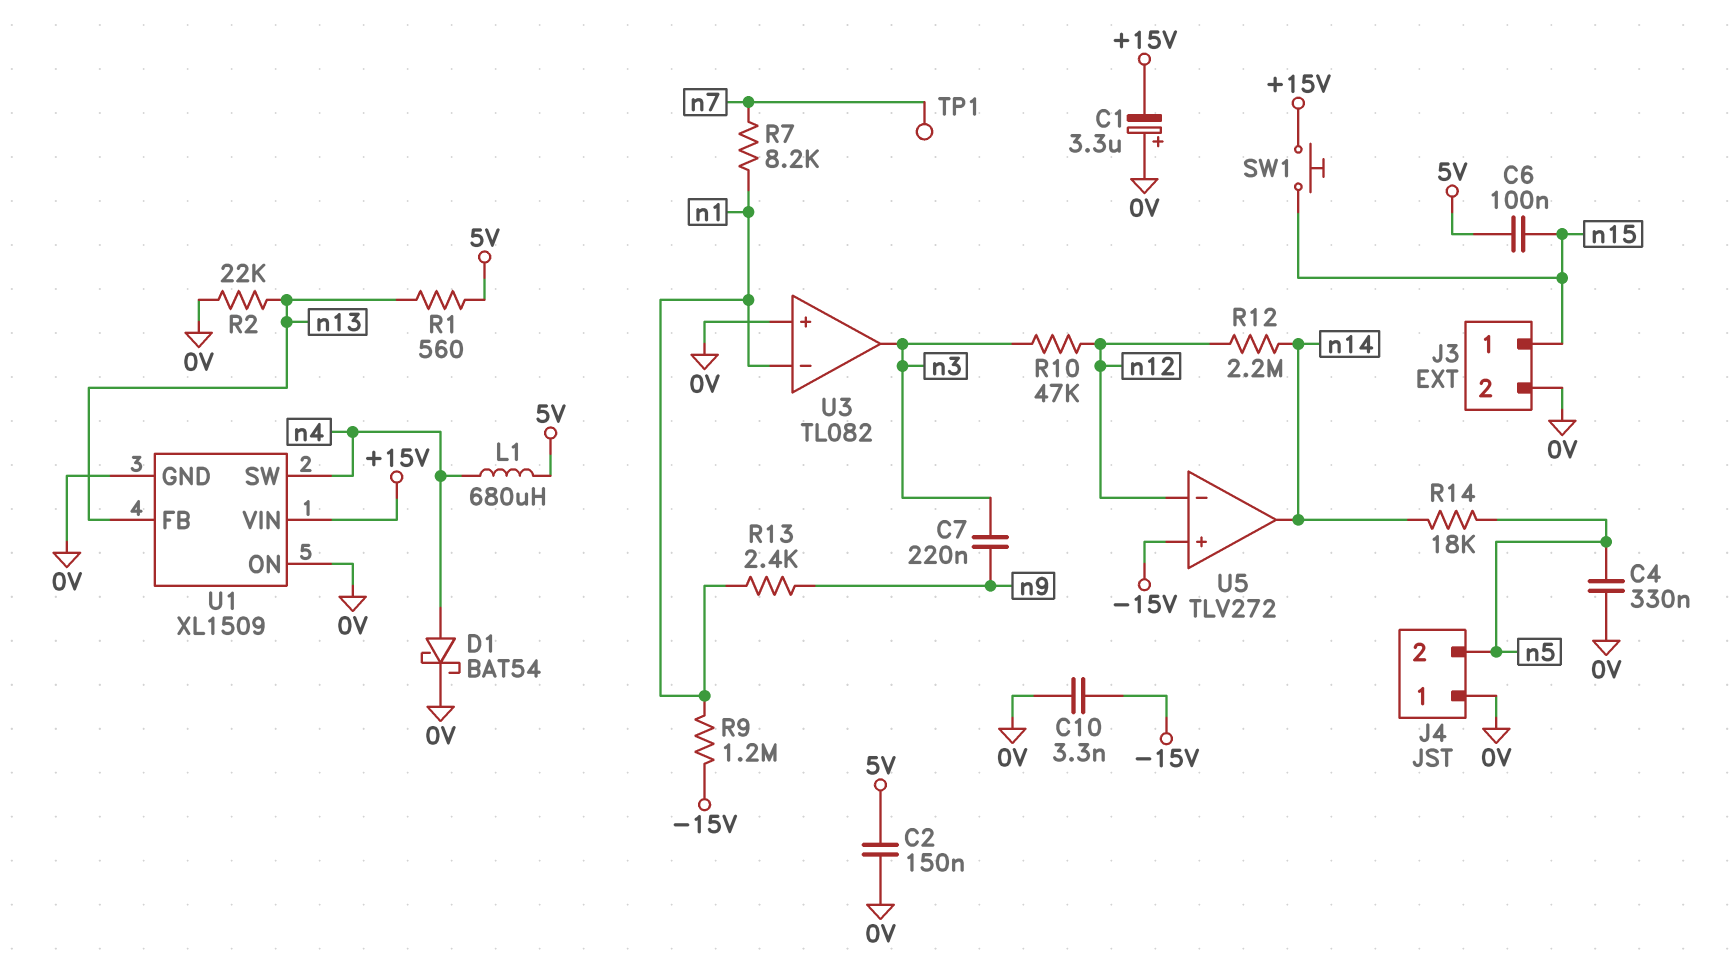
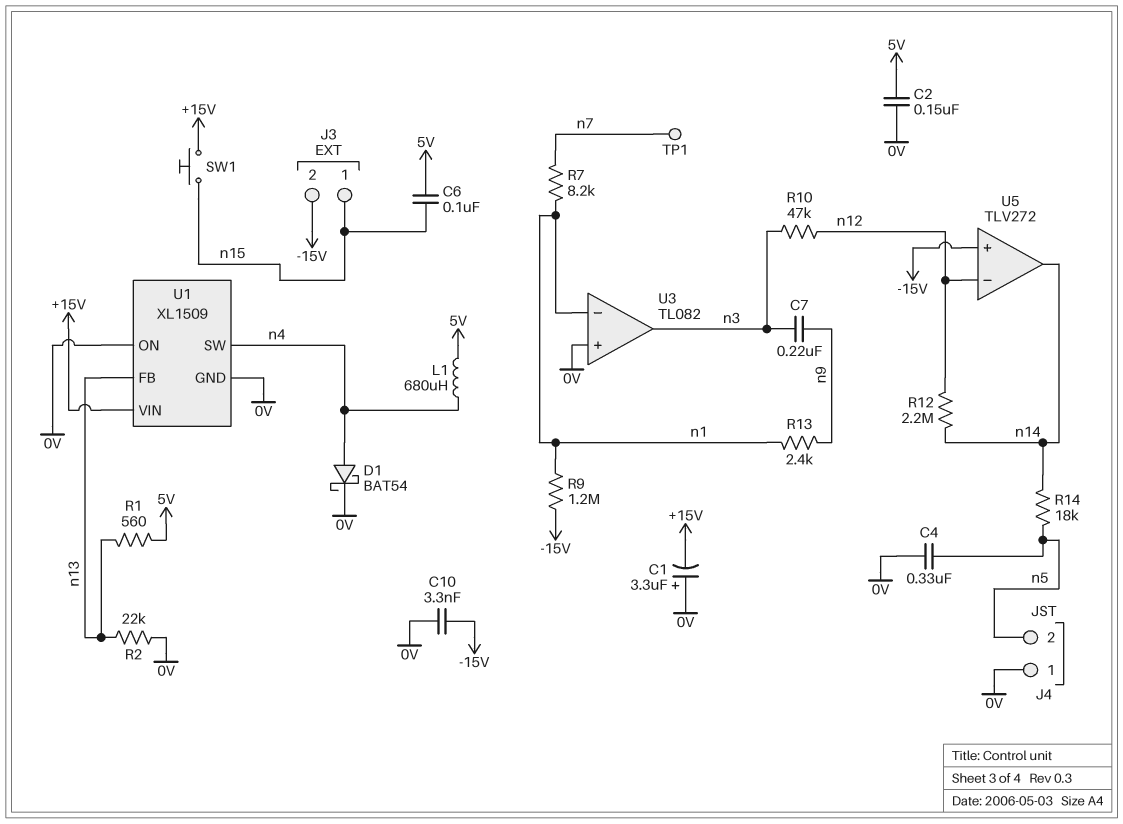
J3 pin 2: 0V -> -15V

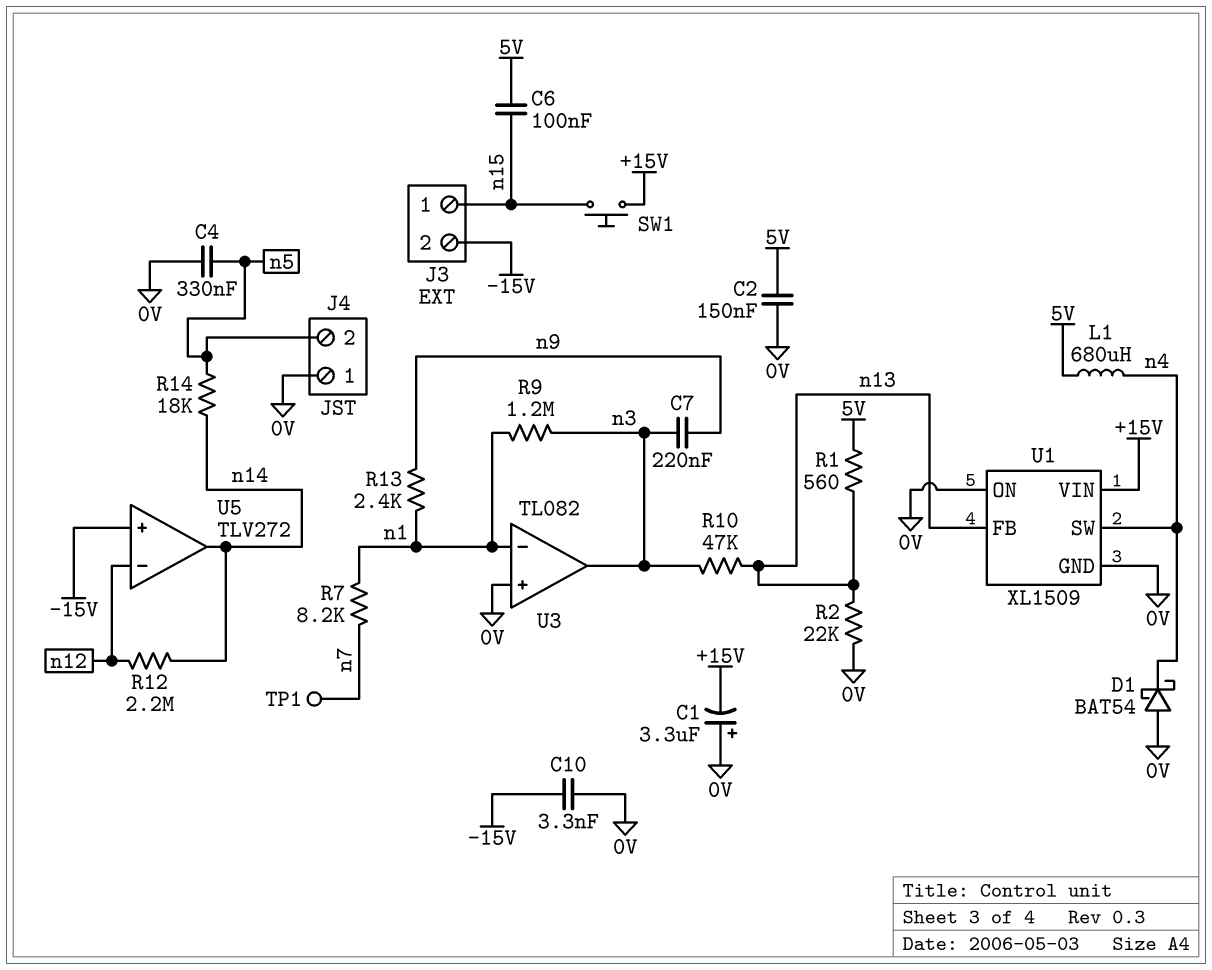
D1: schottky BAT54 (A n4, K 0V) -> schottky BAT54 (A 0V, K n4)
R9: 1.2M (-15V, n1) -> 1.2M (n1, n3)
R10: 47k (n3, n12) -> 47k (n3, n13)

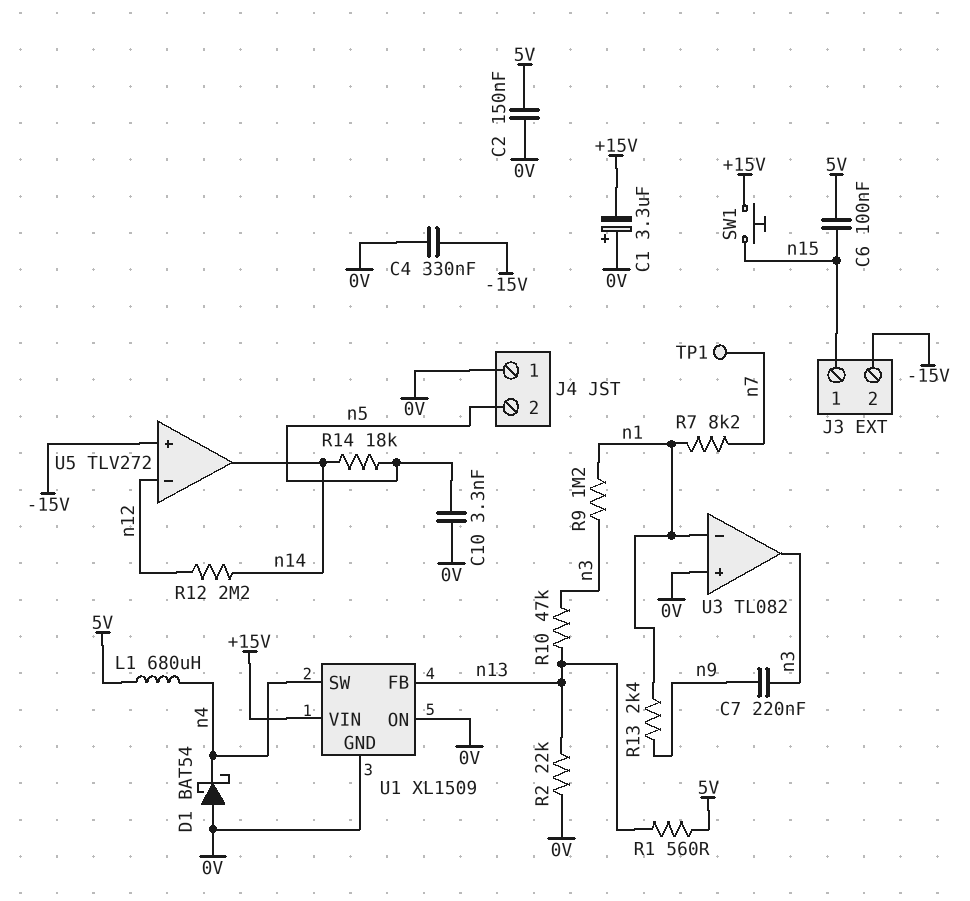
C4: 330nF (0V, n5) -> 330nF (-15V, 0V)
C10: 3.3nF (-15V, 0V) -> 3.3nF (0V, n5)

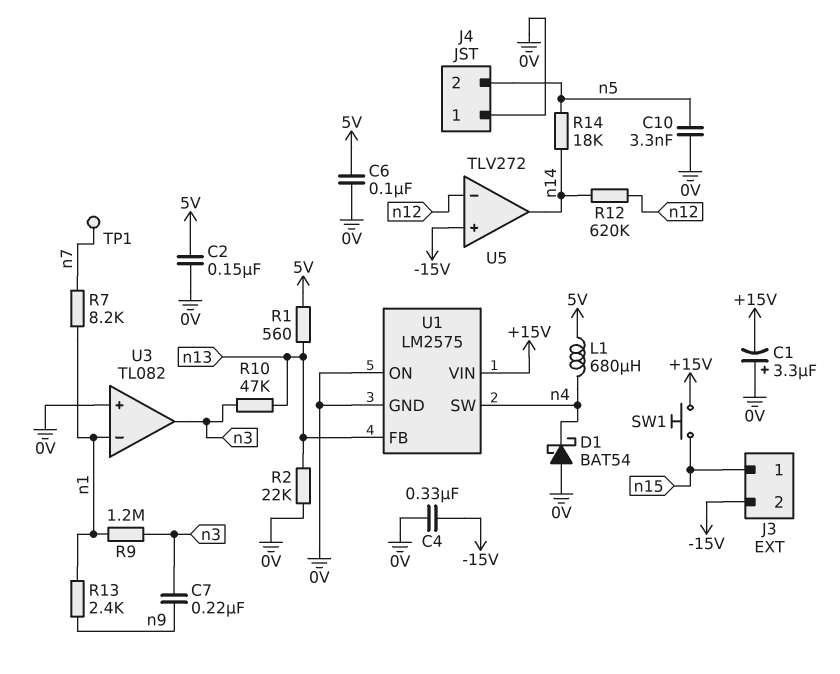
C6: 100nF (5V, n15) -> 100nF (0V, 5V)
R12: 2.2M (n12, n14) -> 620k (n12, n14)
U1: XL1509 -> LM2575

